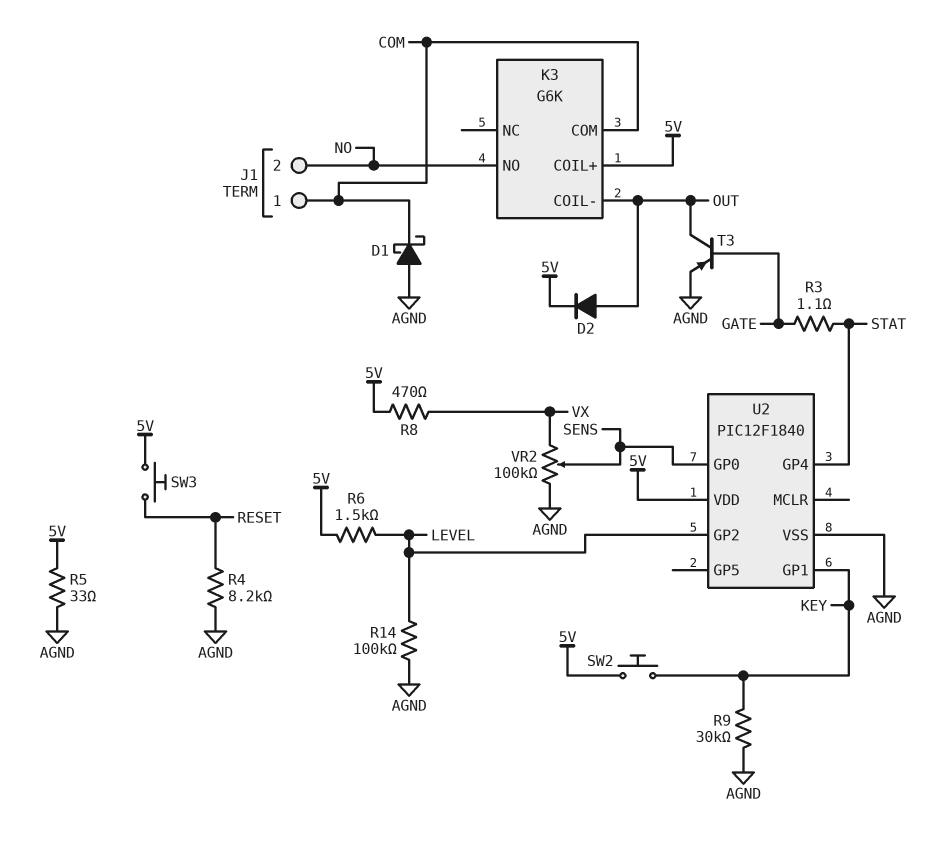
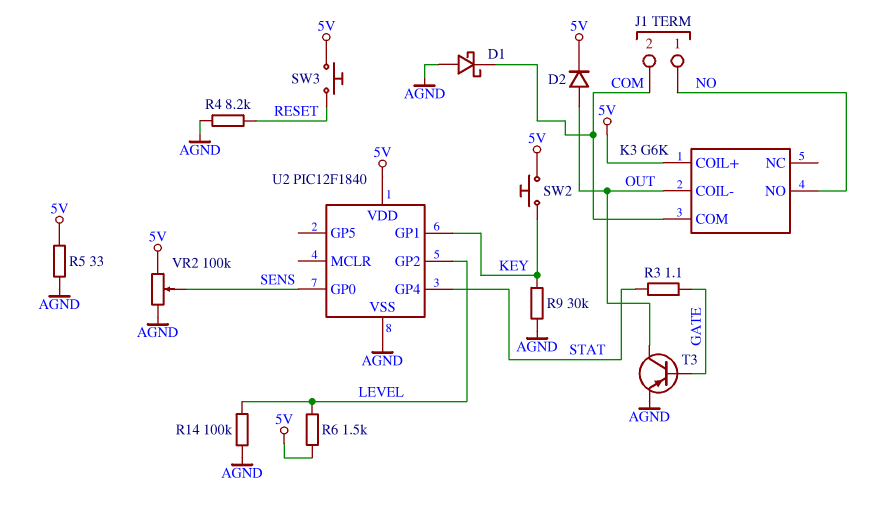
J1 pin 1: COM -> NO
J1 pin 2: NO -> COM
R8: 470 (5V, VX) -> none
VR2: 100k (AGND, VX, wiper SENS) -> 100k (5V, AGND, wiper SENS)

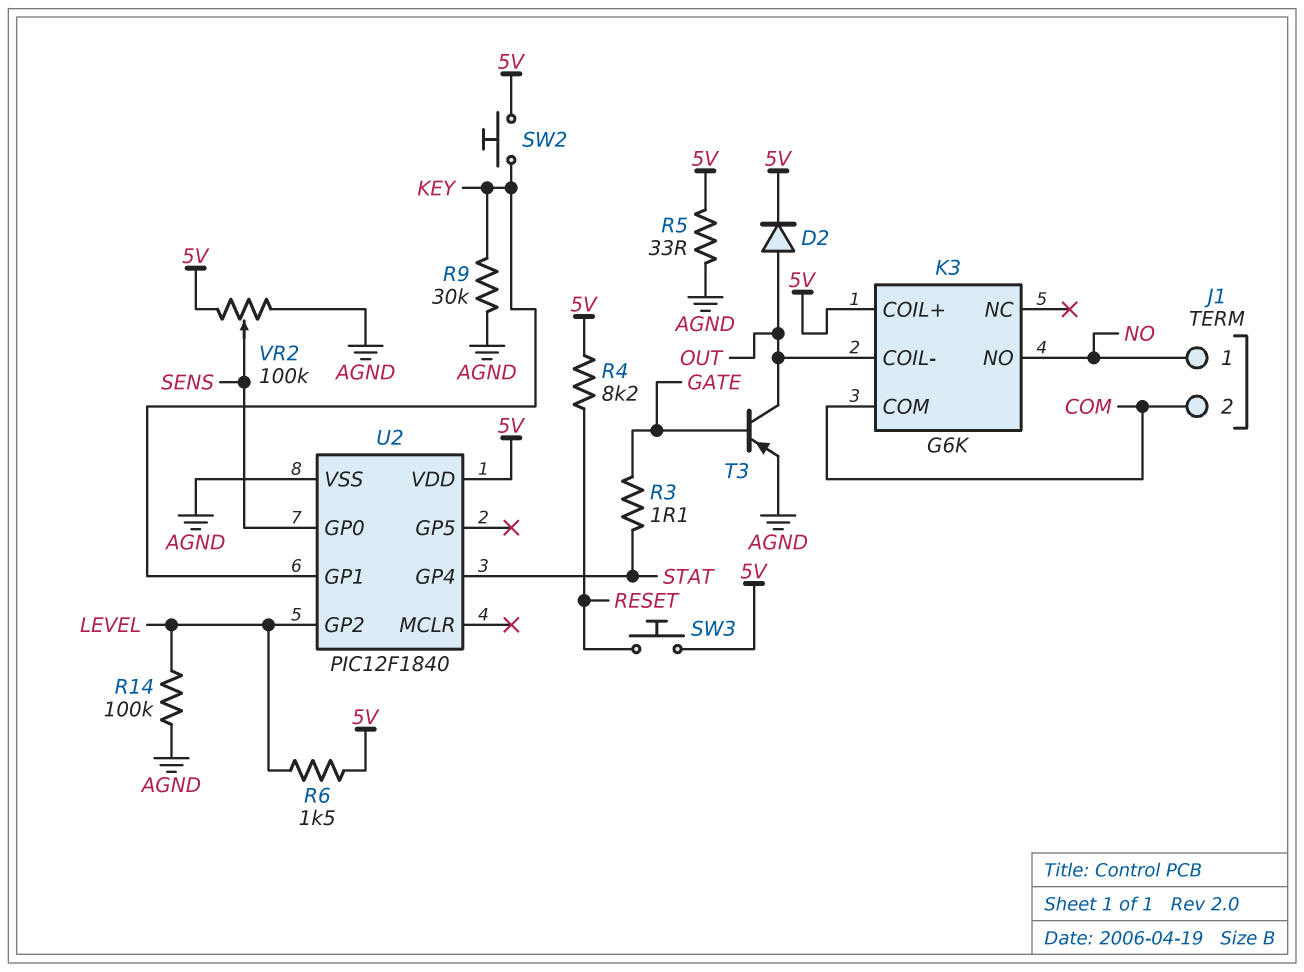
D1: schottky (A AGND, K COM) -> none
R4: 8.2k (AGND, RESET) -> 8.2k (5V, RESET)

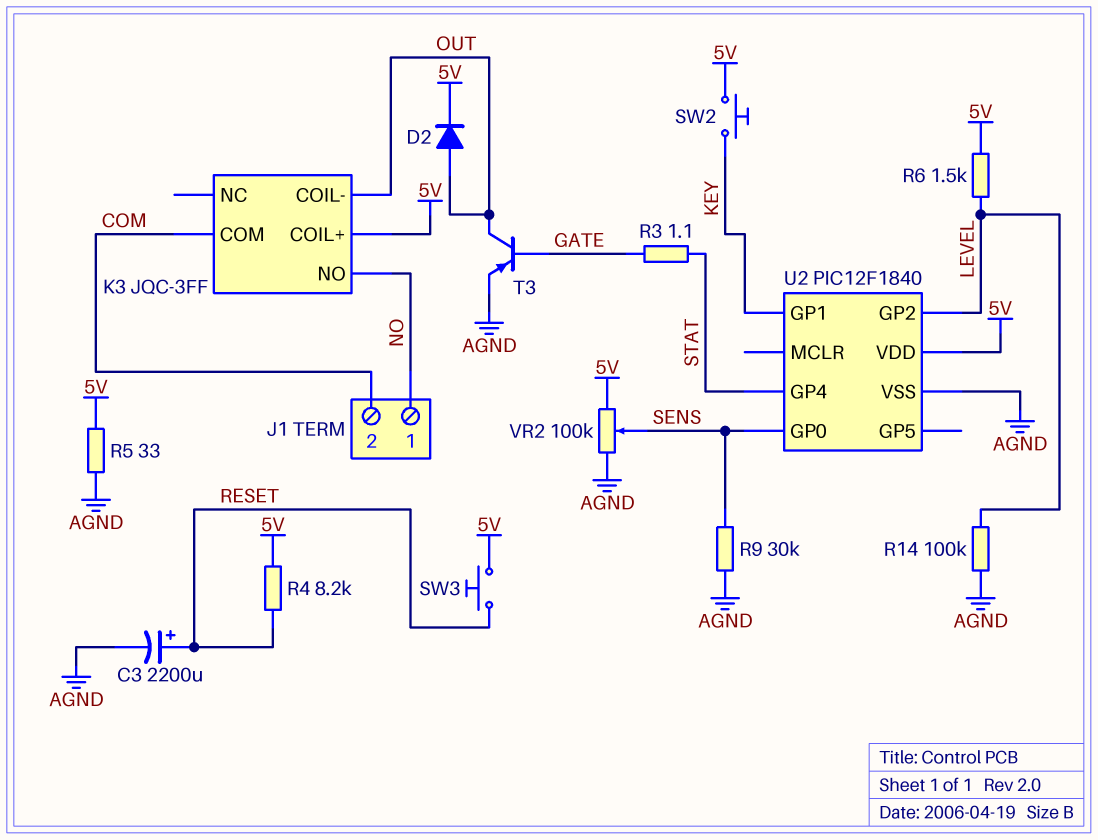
C3: none -> 2200uF (plus RESET, minus AGND)
K3: G6K -> JQC-3FF
R9: 30k (AGND, KEY) -> 30k (AGND, SENS)

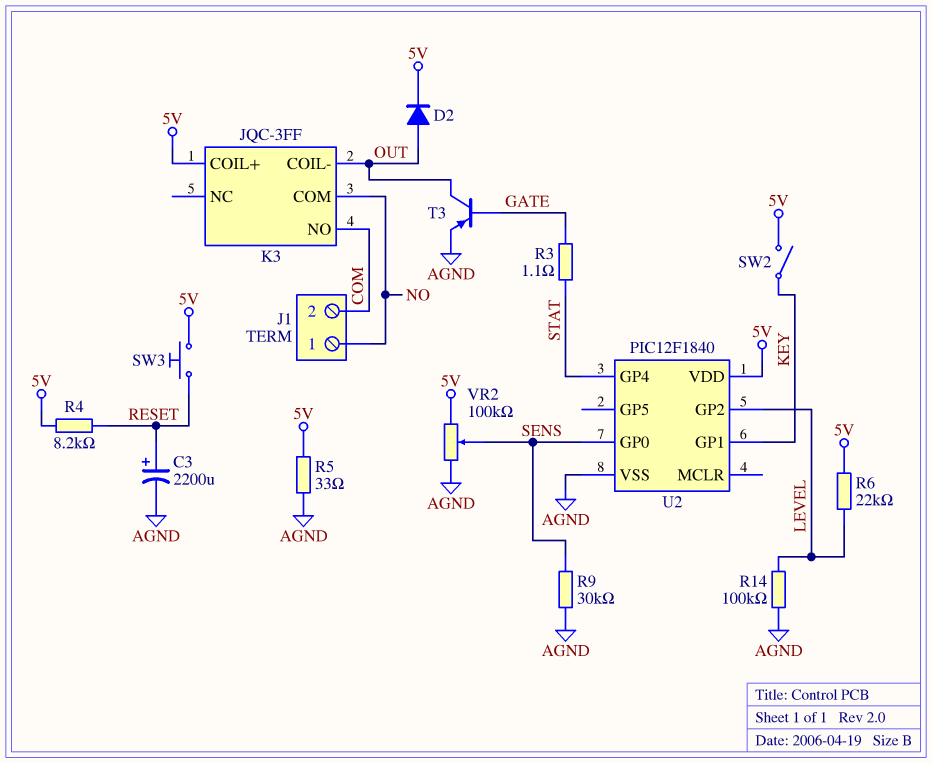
K3 pin COM: COM -> NO
K3 pin NO: NO -> COM
R6: 1.5k (5V, LEVEL) -> 22k (5V, LEVEL)
SW2: button (5V, KEY) -> switch (5V, KEY)

